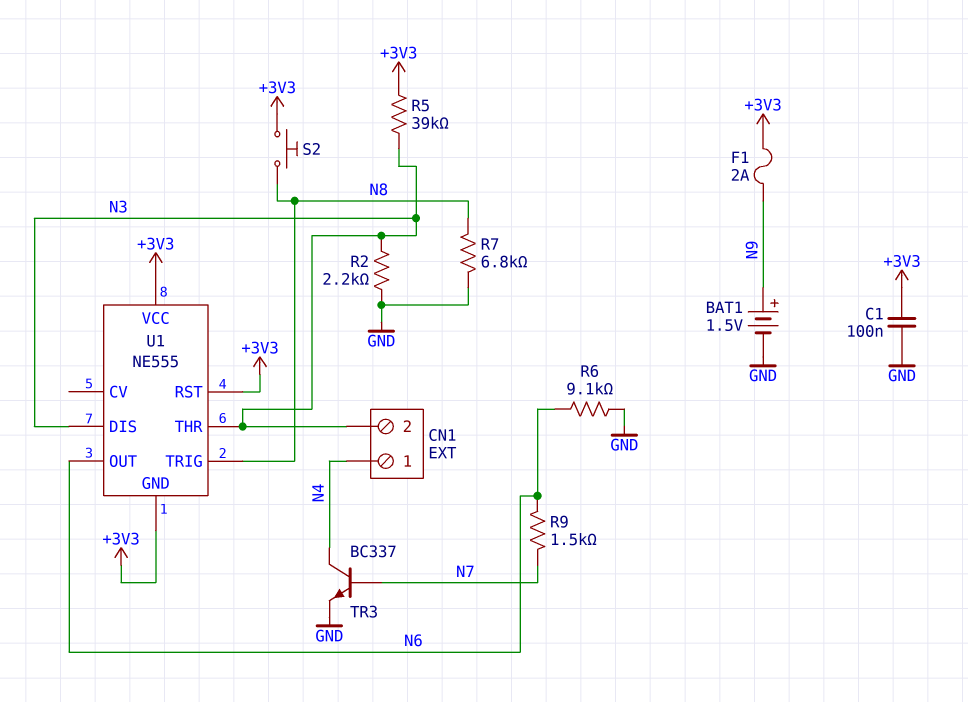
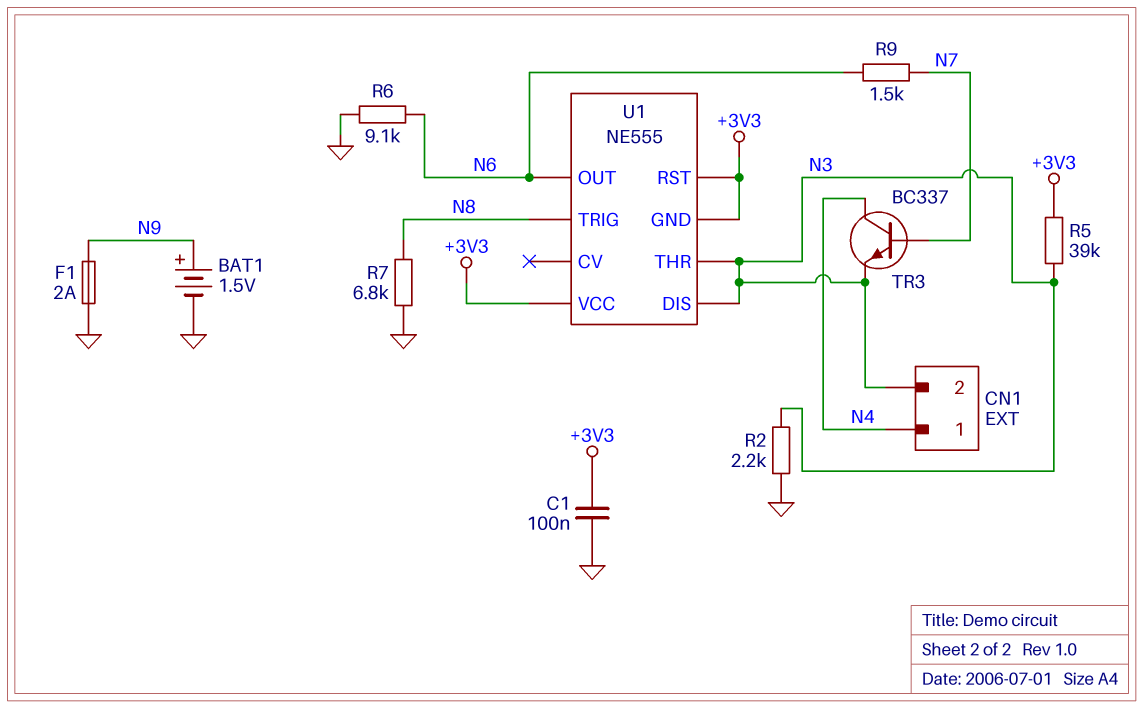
F1: 2A (+3V3, N9) -> 2A (GND, N9)
S2: button (+3V3, N8) -> none
TR3: NPN BC337 (B N7, C N4, E GND) -> NPN BC337 (B N7, C N4, E N3)

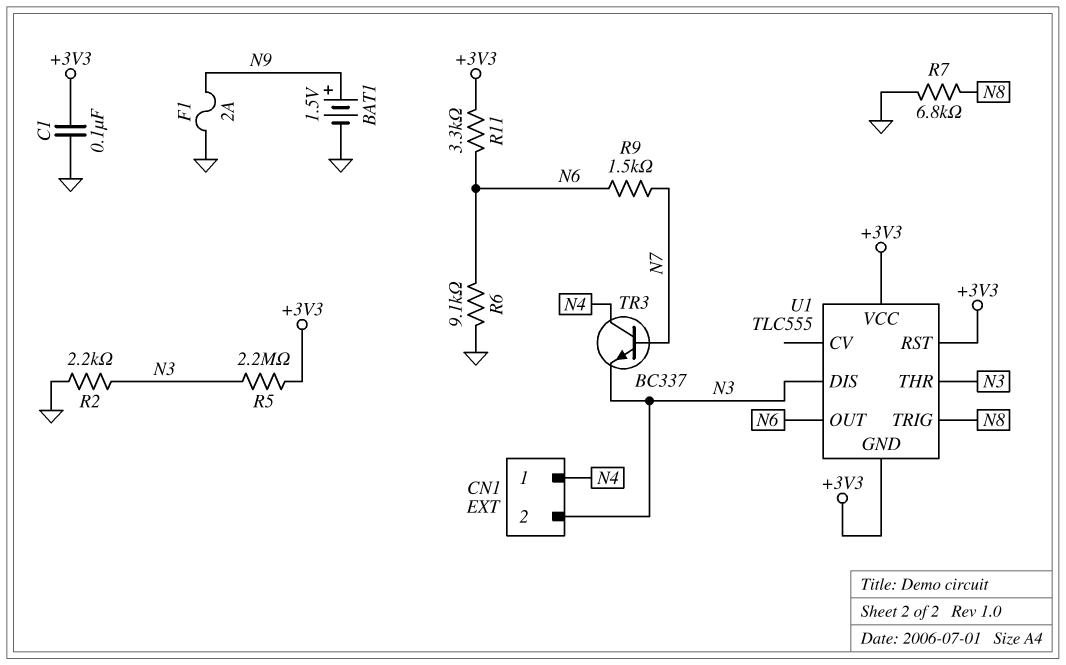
R5: 39k (+3V3, N3) -> 2.2M (+3V3, N3)
R11: none -> 3.3k (+3V3, N6)
U1: NE555 -> TLC555

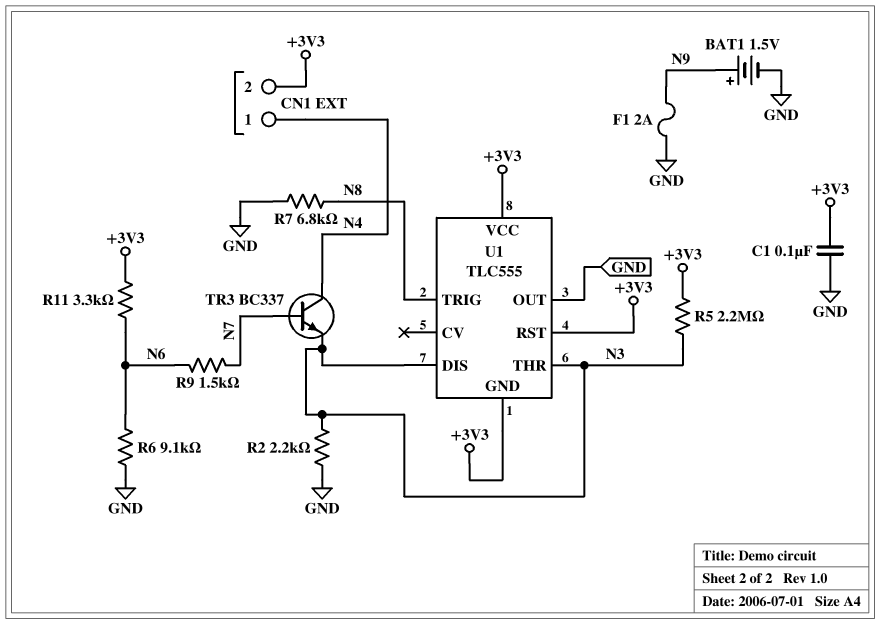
CN1 pin 2: N3 -> +3V3
U1 pin OUT: N6 -> GND

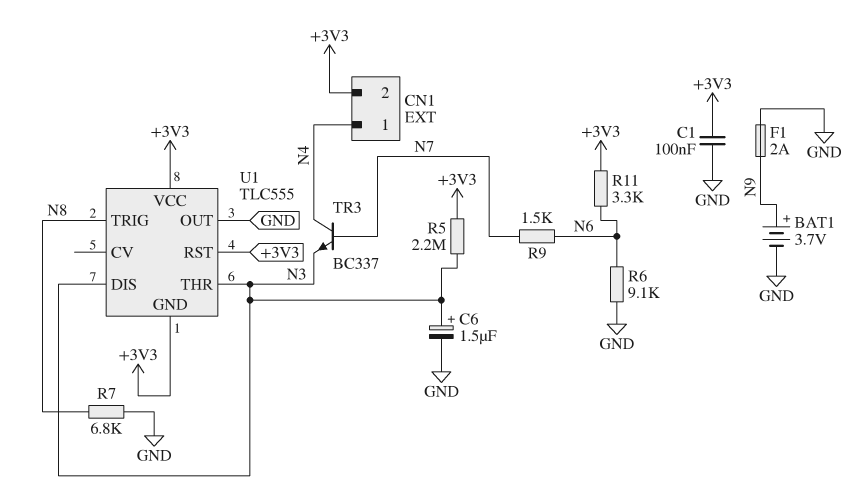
BAT1: 1.5V (plus N9, minus GND) -> 3.7V (plus N9, minus GND)
C6: none -> 1.5uF (plus N3, minus GND)
R2: 2.2k (GND, N3) -> none

